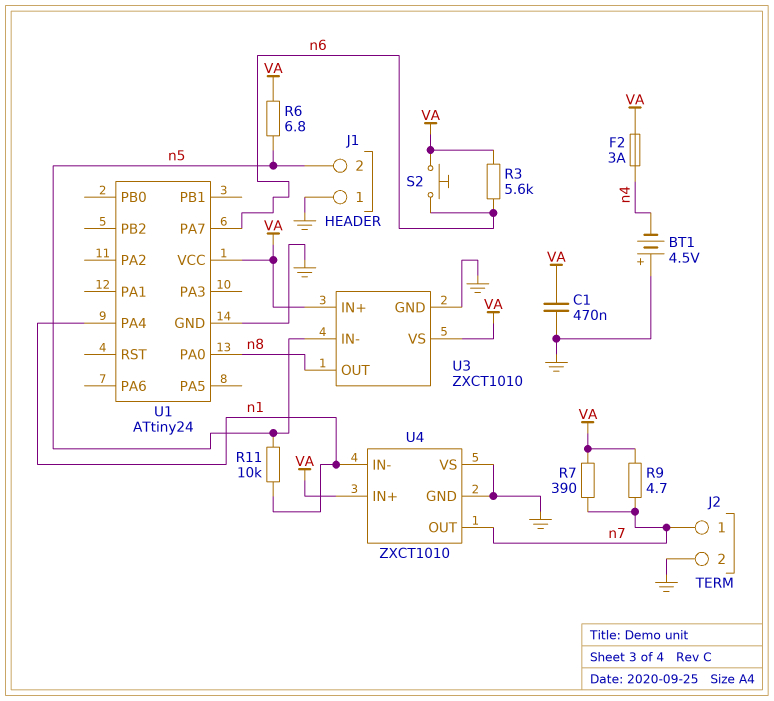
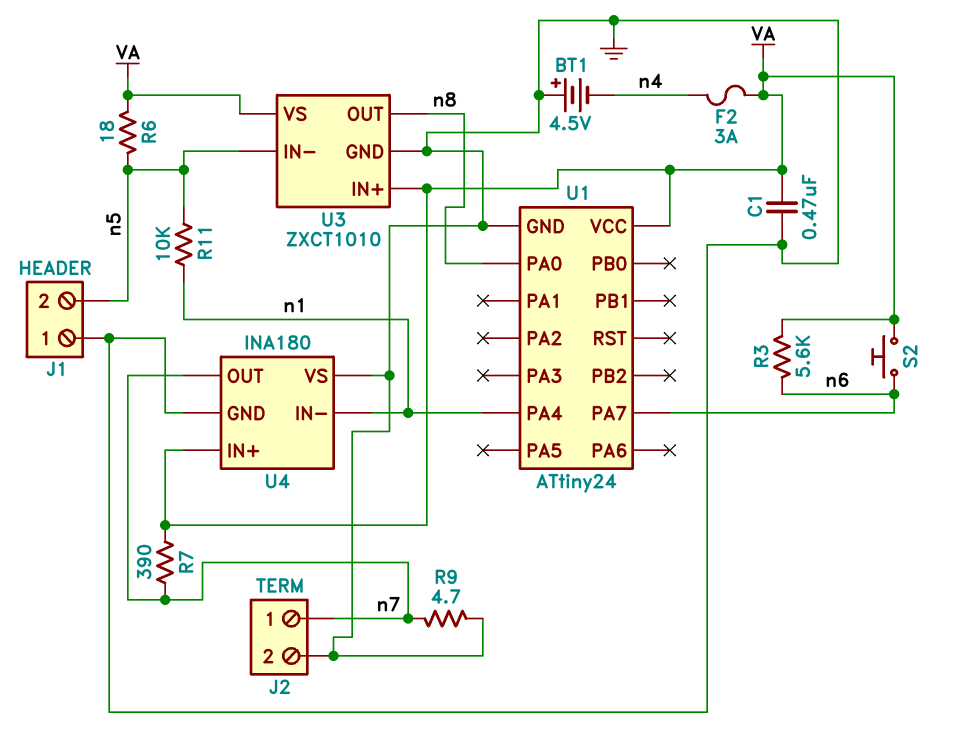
R6: 6.8 (VA, n5) -> 18 (VA, n5)
R9: 4.7 (VA, n7) -> 4.7 (GND, n7)
U4: ZXCT1010 -> INA180

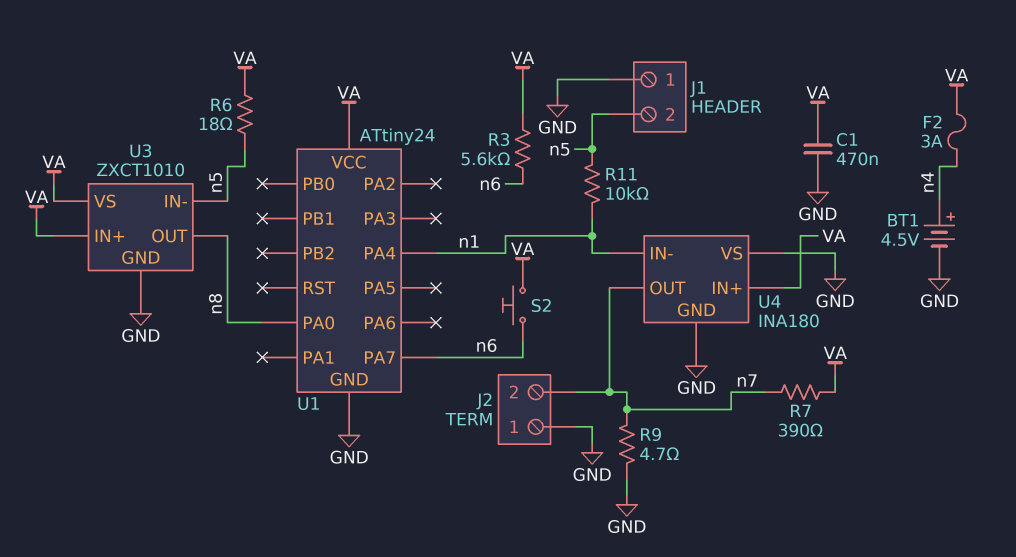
BT1: 4.5V (plus GND, minus n4) -> 4.5V (plus n4, minus GND)
J2 pin 1: n7 -> GND
J2 pin 2: GND -> n7

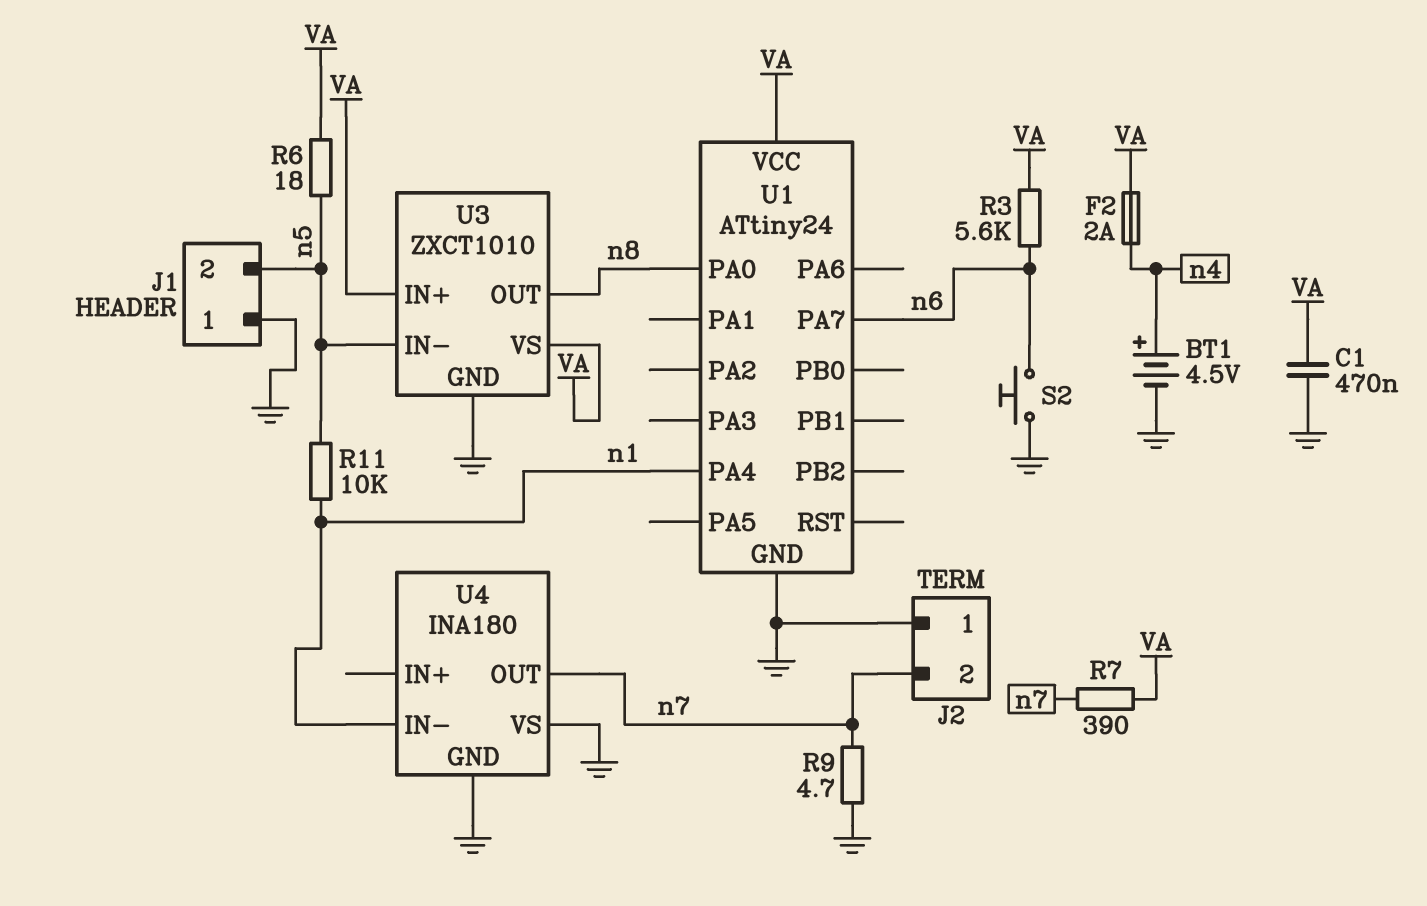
F2: 3A (VA, n4) -> 2A (VA, n4)
S2: button (VA, n6) -> button (GND, n6)
U4 pin IN+: VA -> none

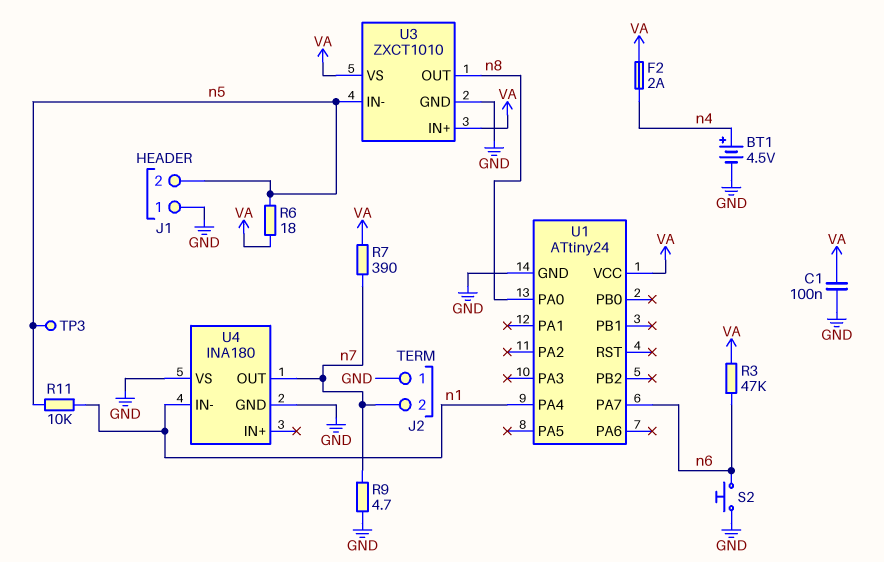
C1: 470nF (GND, VA) -> 100nF (GND, VA)
R3: 5.6k (VA, n6) -> 47k (VA, n6)
TP3: none -> test point (n5)

